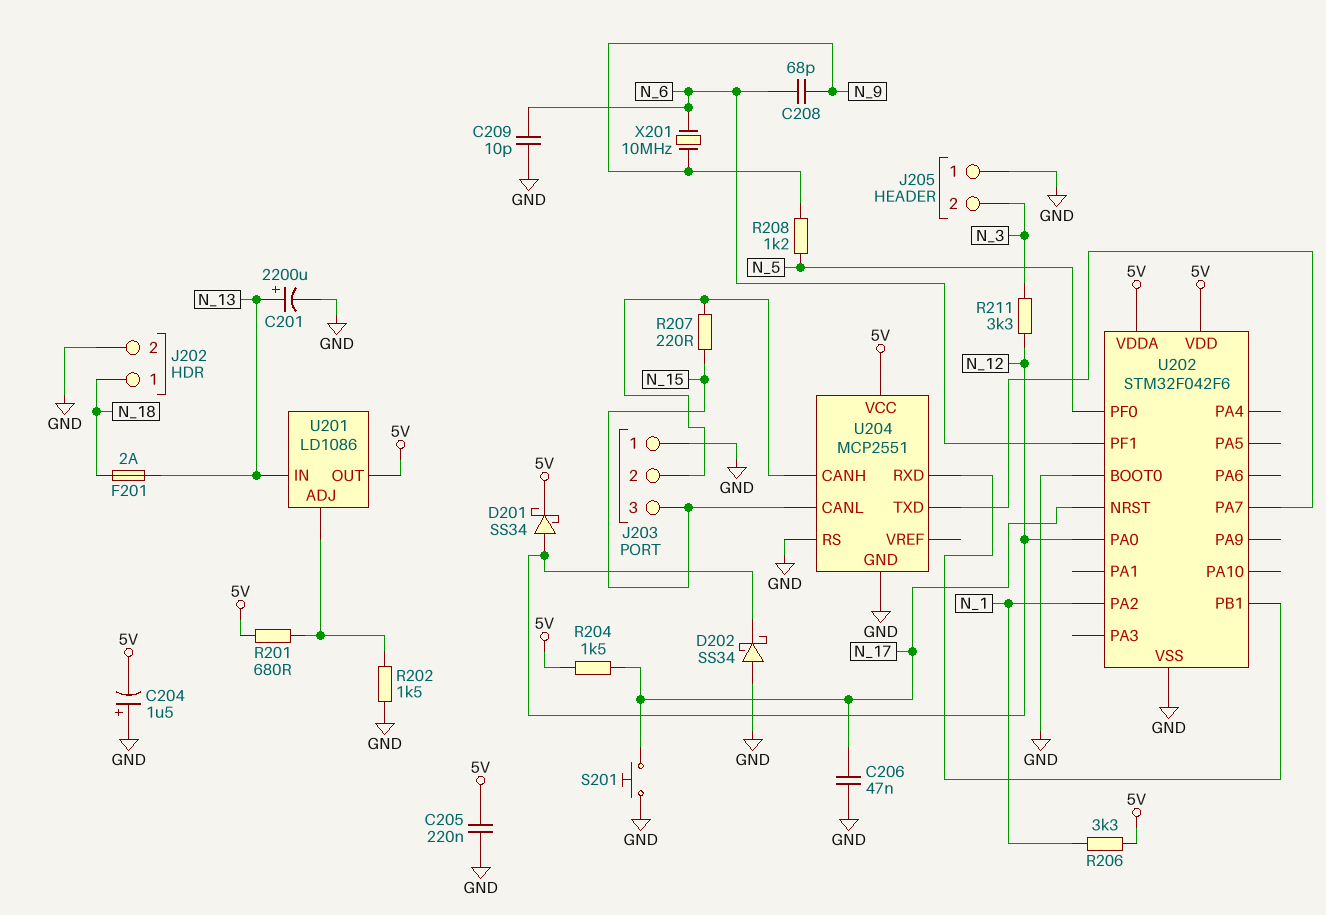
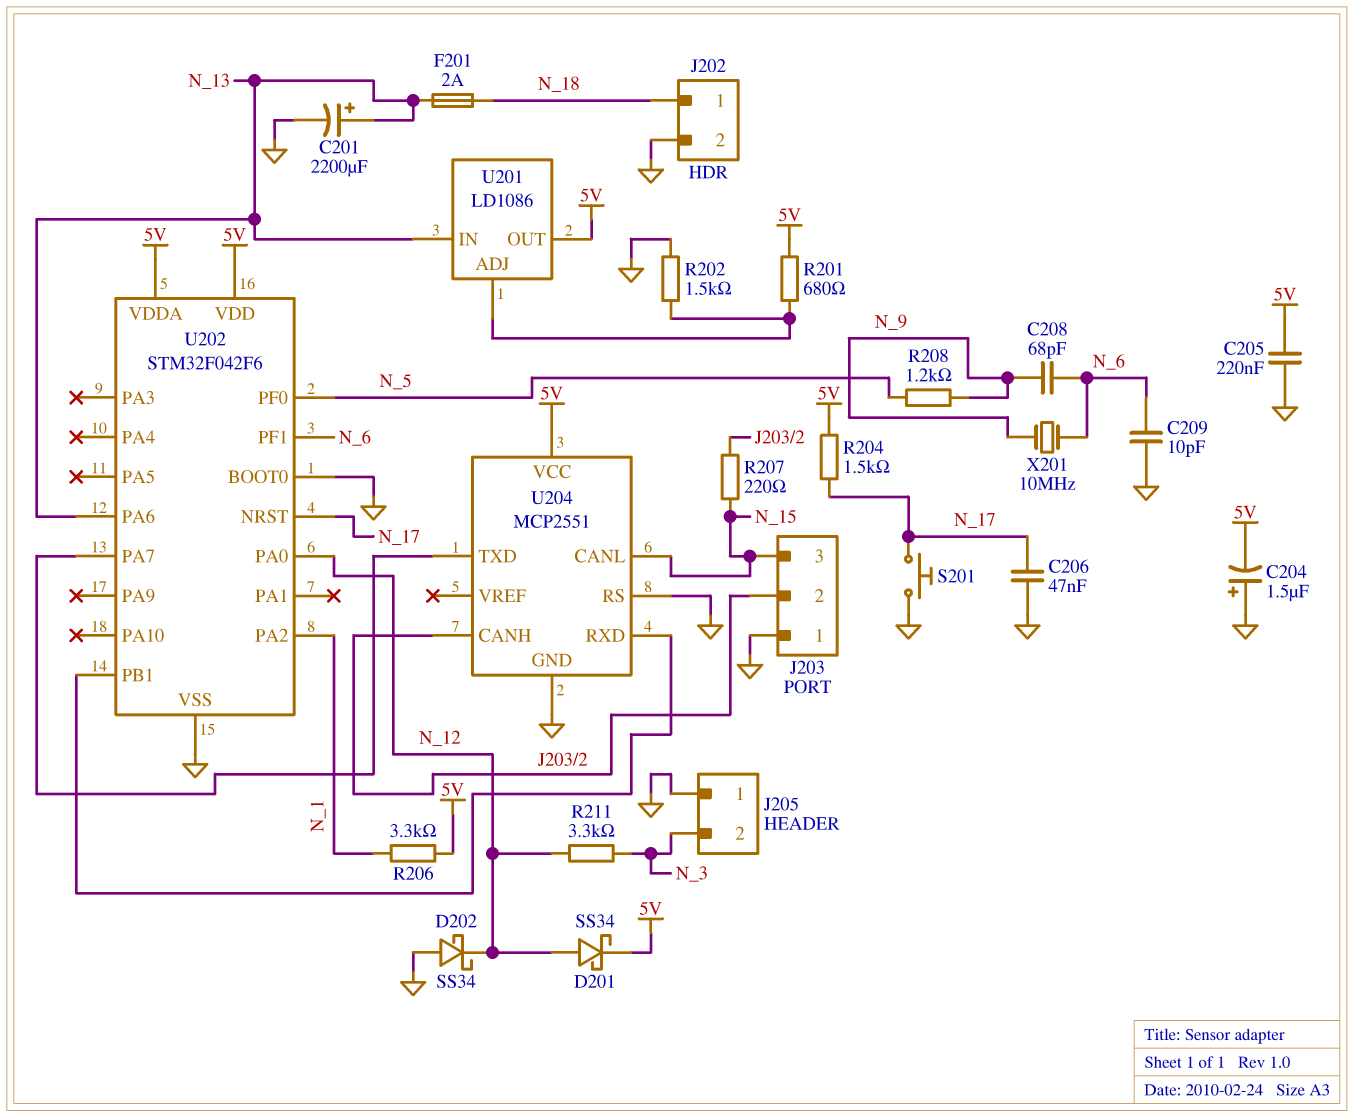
U202 pin PA6: none -> N_13

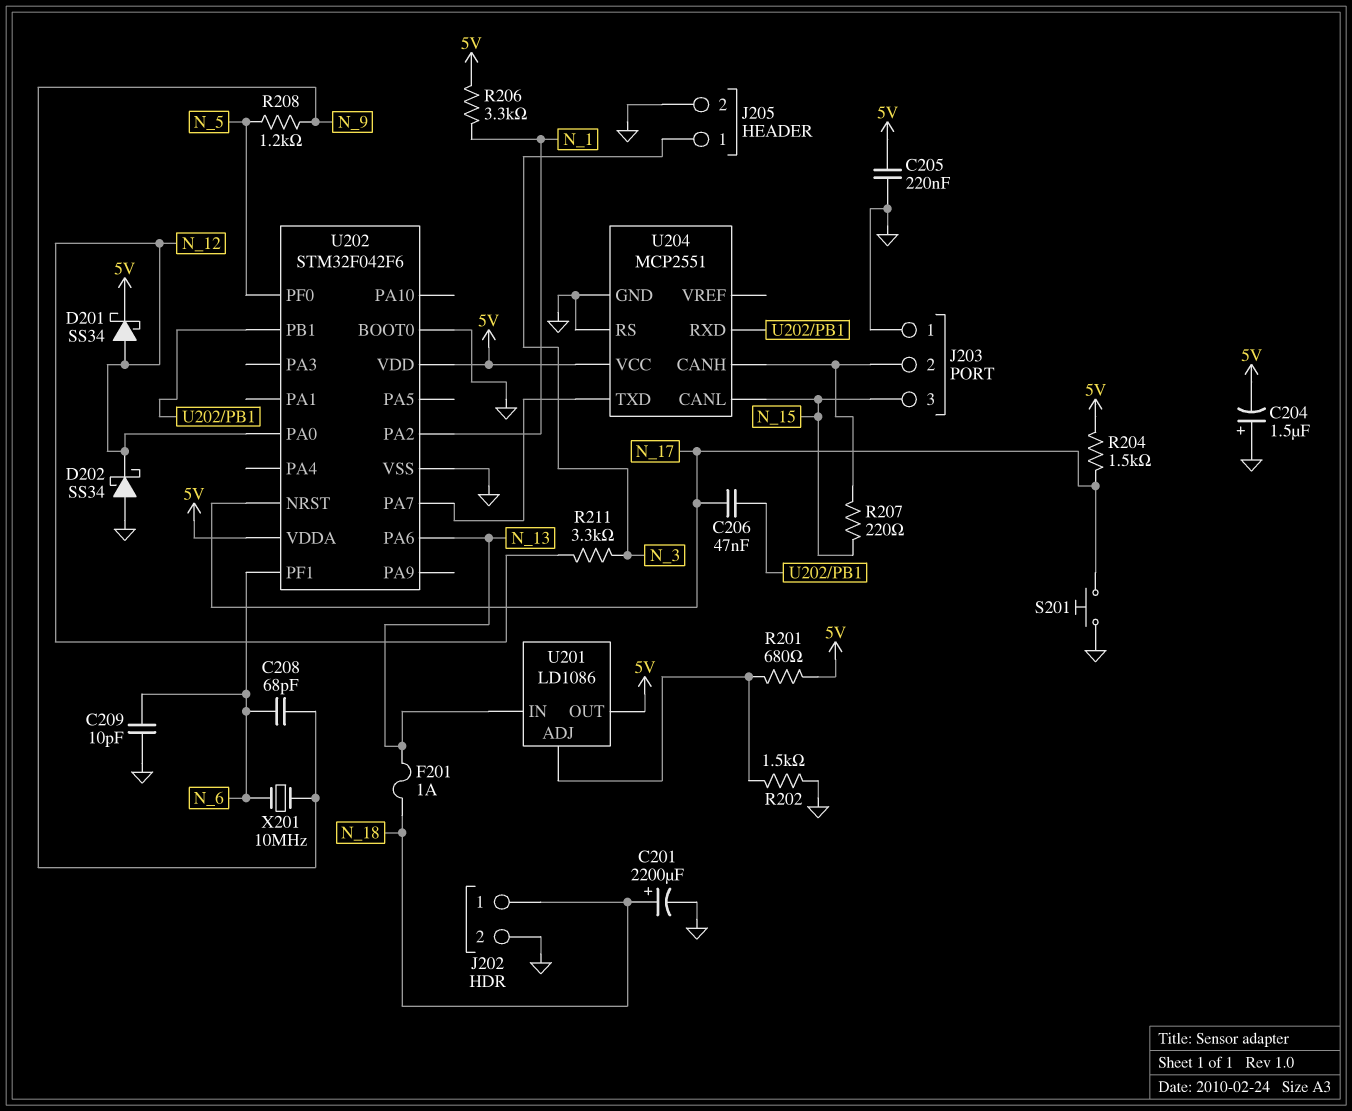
C201: 2200uF (plus N_13, minus GND) -> 2200uF (plus N_18, minus GND)
C206: 47nF (GND, N_17) -> 47nF (N_17, U202/PB1)
F201: 2A (N_13, N_18) -> 1A (N_13, N_18)
J205 pin 1: GND -> N_3
J205 pin 2: N_3 -> GND

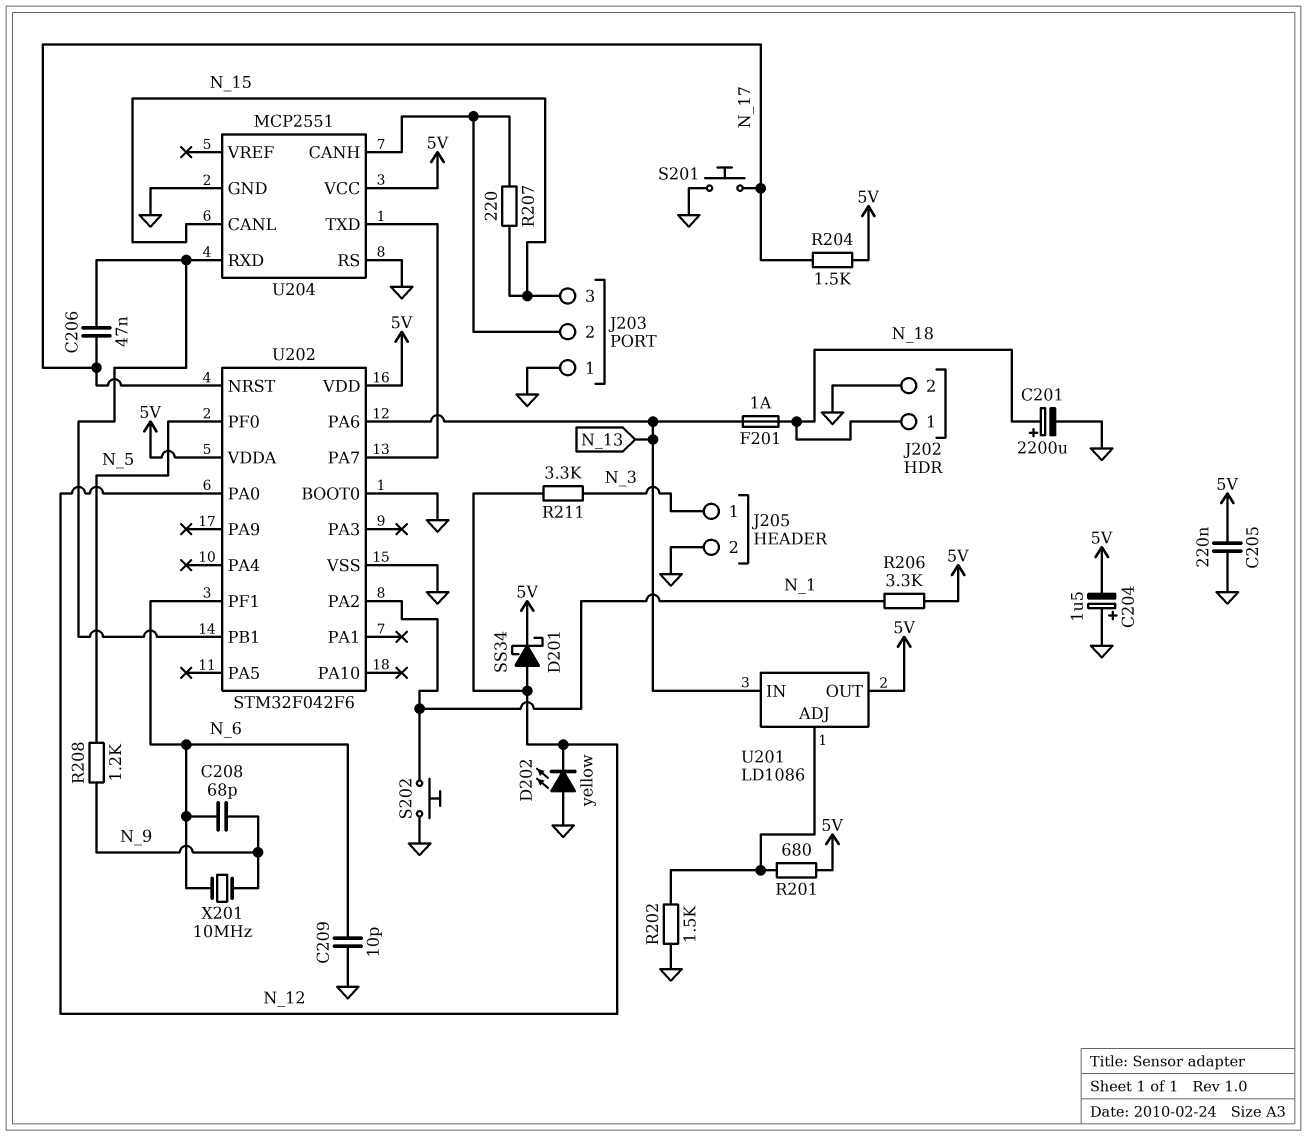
D202: schottky SS34 (A GND, K N_12) -> LED yellow (A GND, K N_12)
S202: none -> button (GND, N_1)

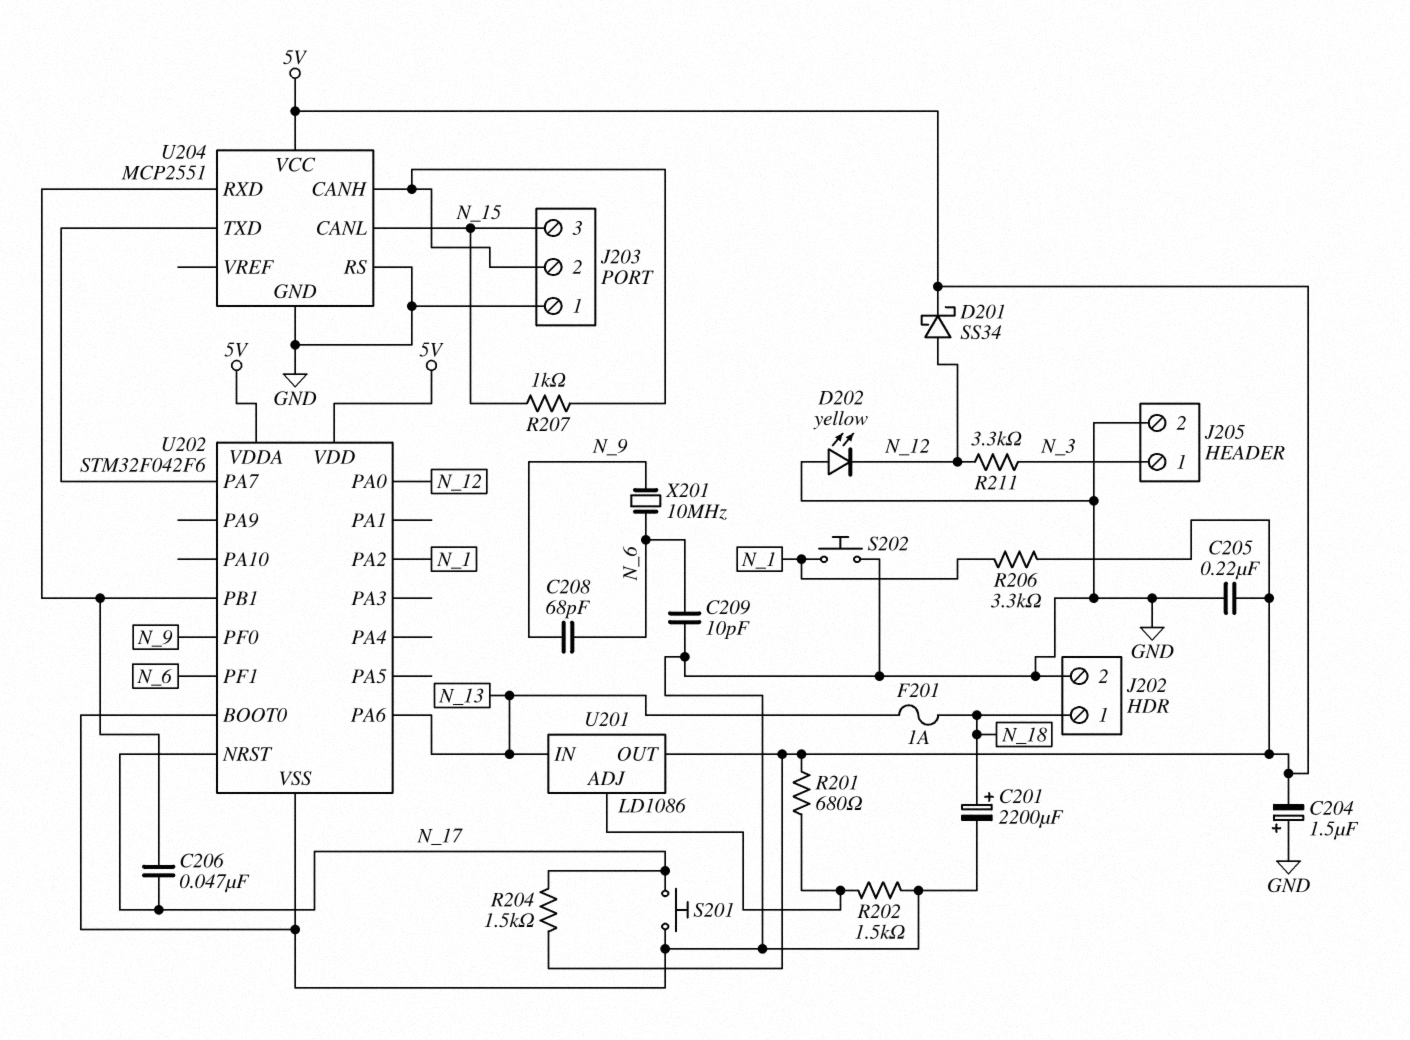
R207: 220 (J203/2, N_15) -> 1k (J203/2, N_15)
R208: 1.2k (N_5, N_9) -> none
U202 pin PF0: N_5 -> N_9

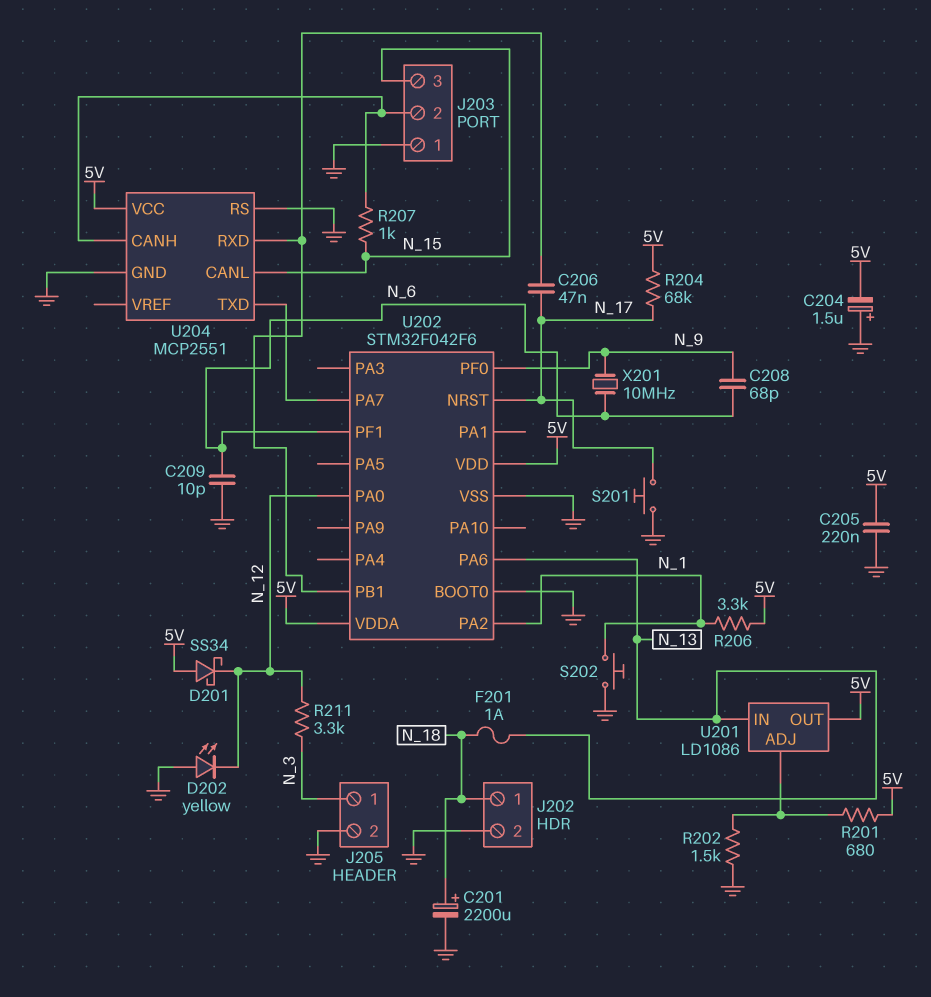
D201: schottky SS34 (A N_12, K 5V) -> schottky SS34 (A 5V, K N_12)
R204: 1.5k (5V, N_17) -> 68k (5V, N_17)

